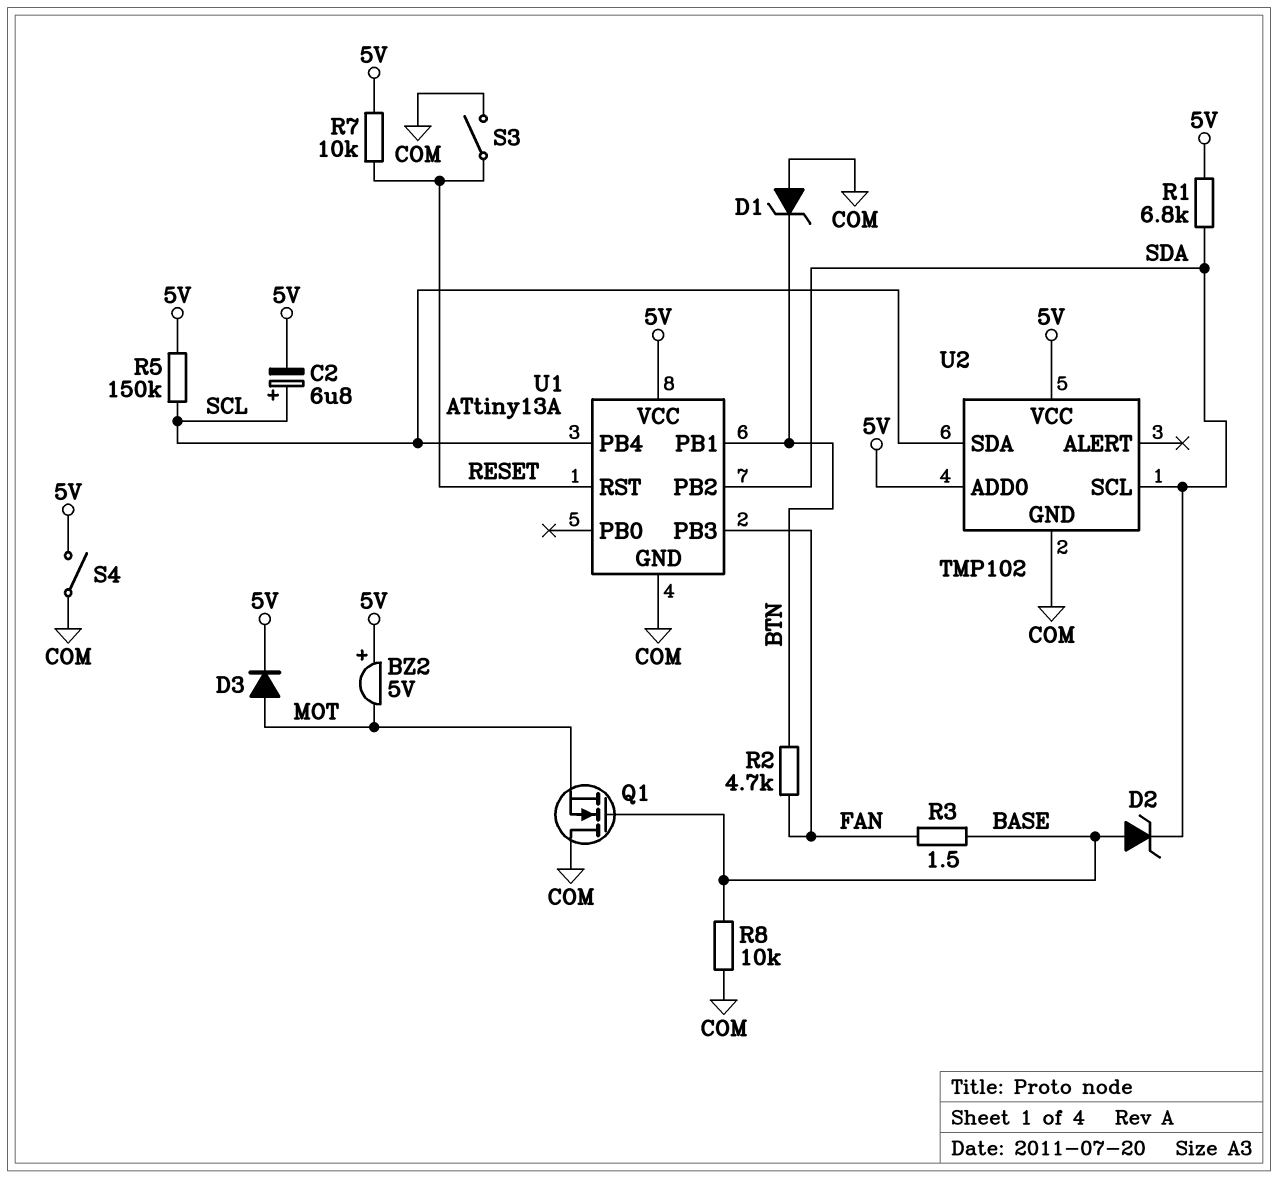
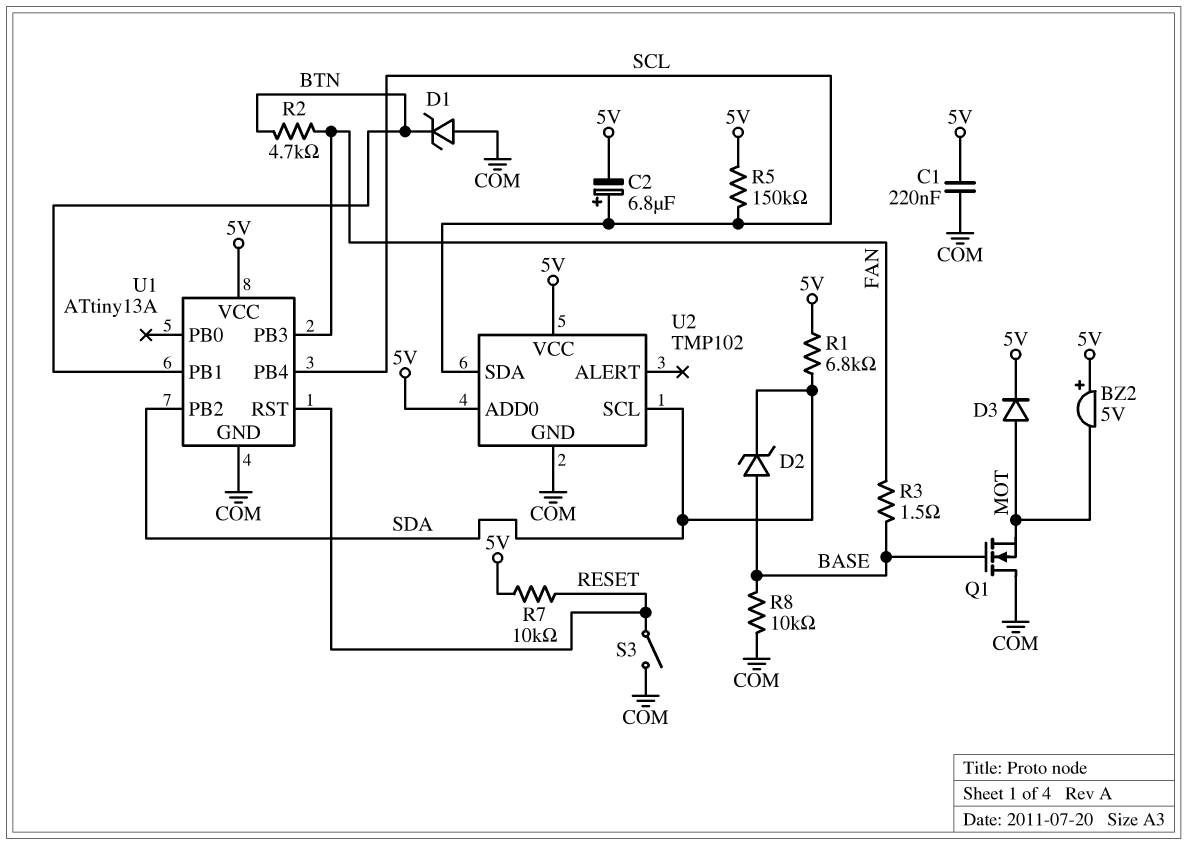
C1: none -> 220nF (5V, COM)
S4: switch (5V, COM) -> none

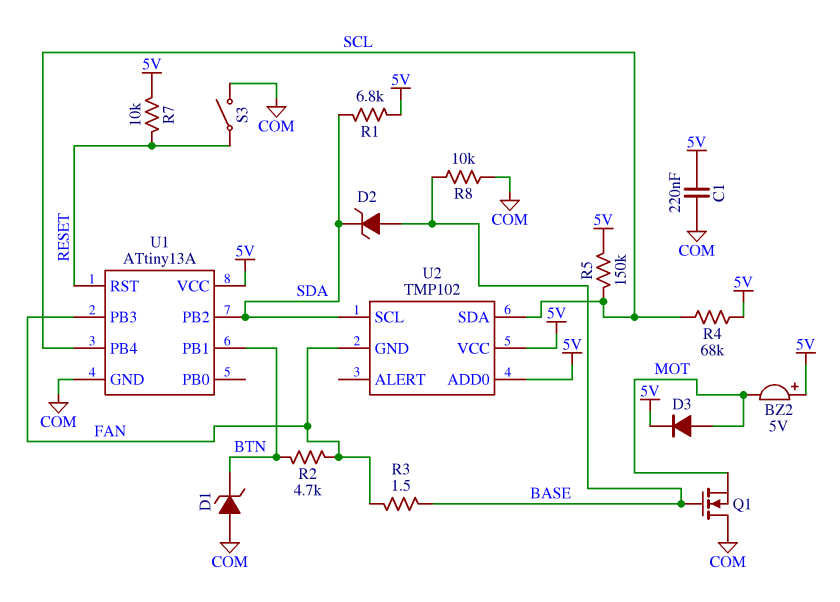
C2: 6.8uF (plus SCL, minus 5V) -> none
R4: none -> 68k (5V, SCL)
U2 pin GND: COM -> FAN

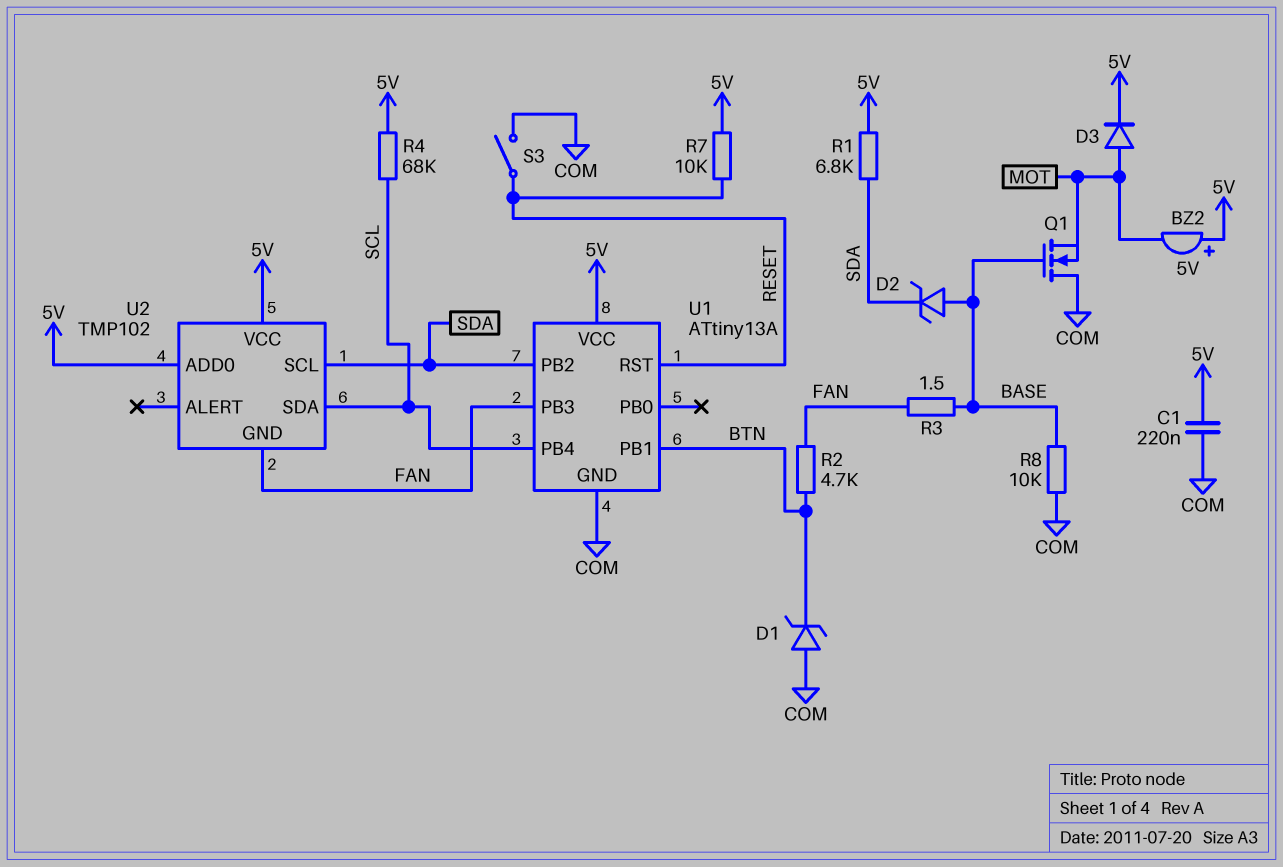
R5: 150k (5V, SCL) -> none

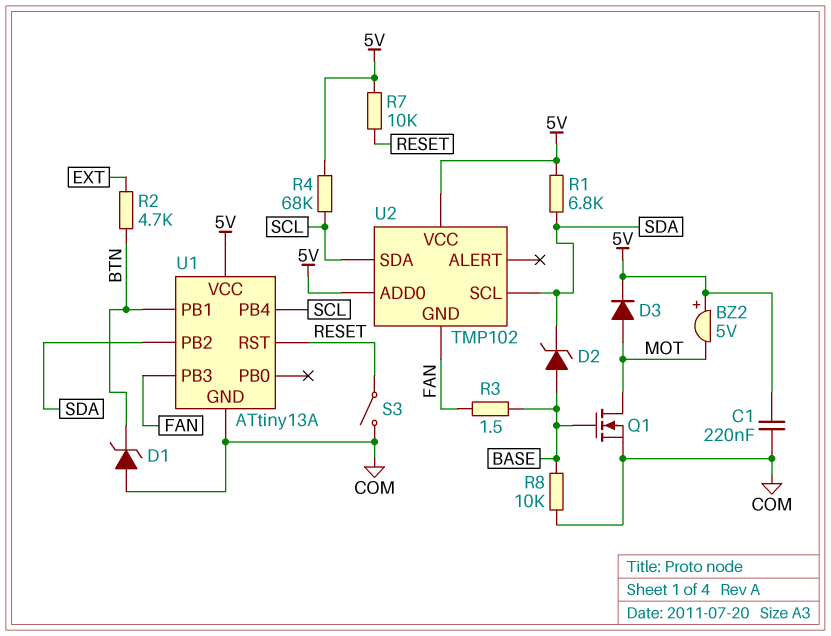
Q1: NMOS (G BASE, D COM, S MOT) -> NMOS (G BASE, D MOT, S COM)
R2: 4.7k (BTN, FAN) -> 4.7k (BTN, EXT)

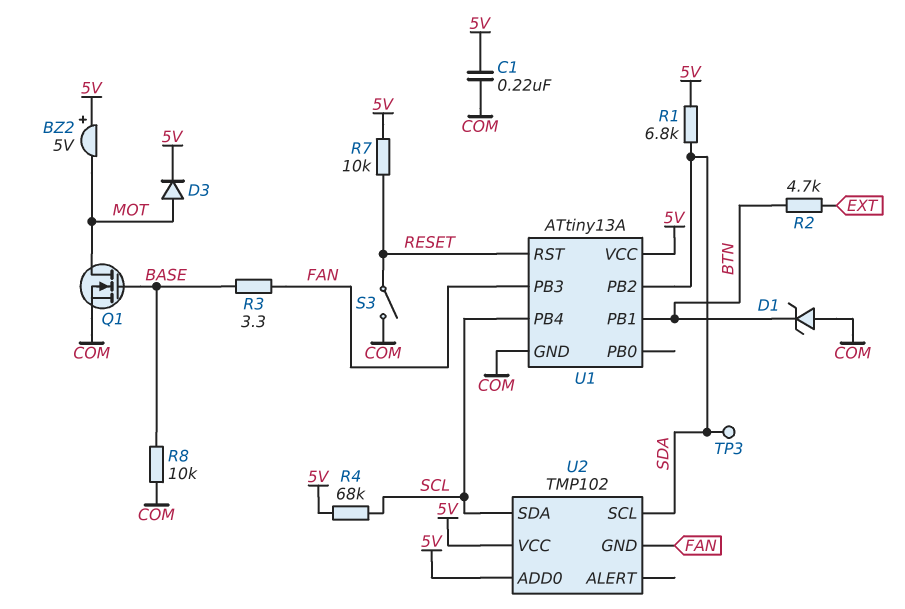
D2: zener (A BASE, K SDA) -> none
R3: 1.5 (BASE, FAN) -> 3.3 (BASE, FAN)
TP3: none -> test point (SDA)

